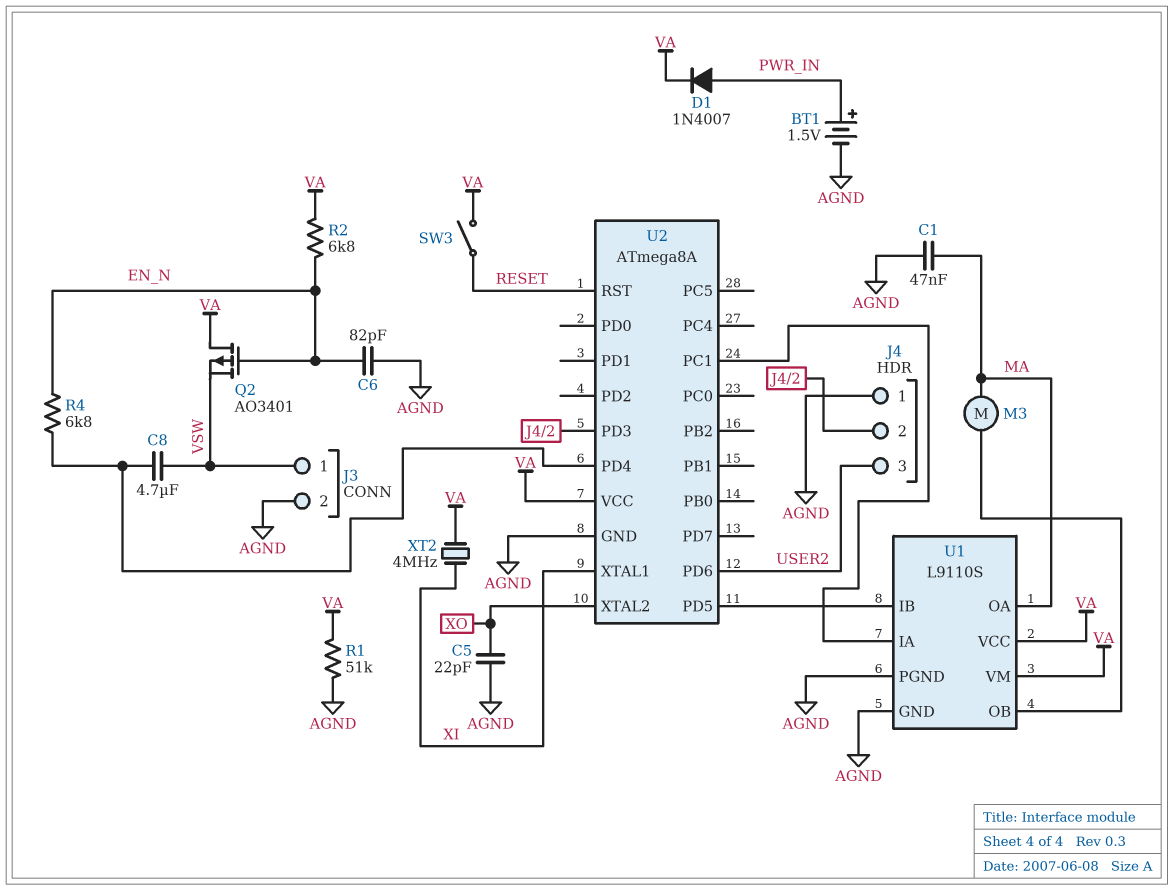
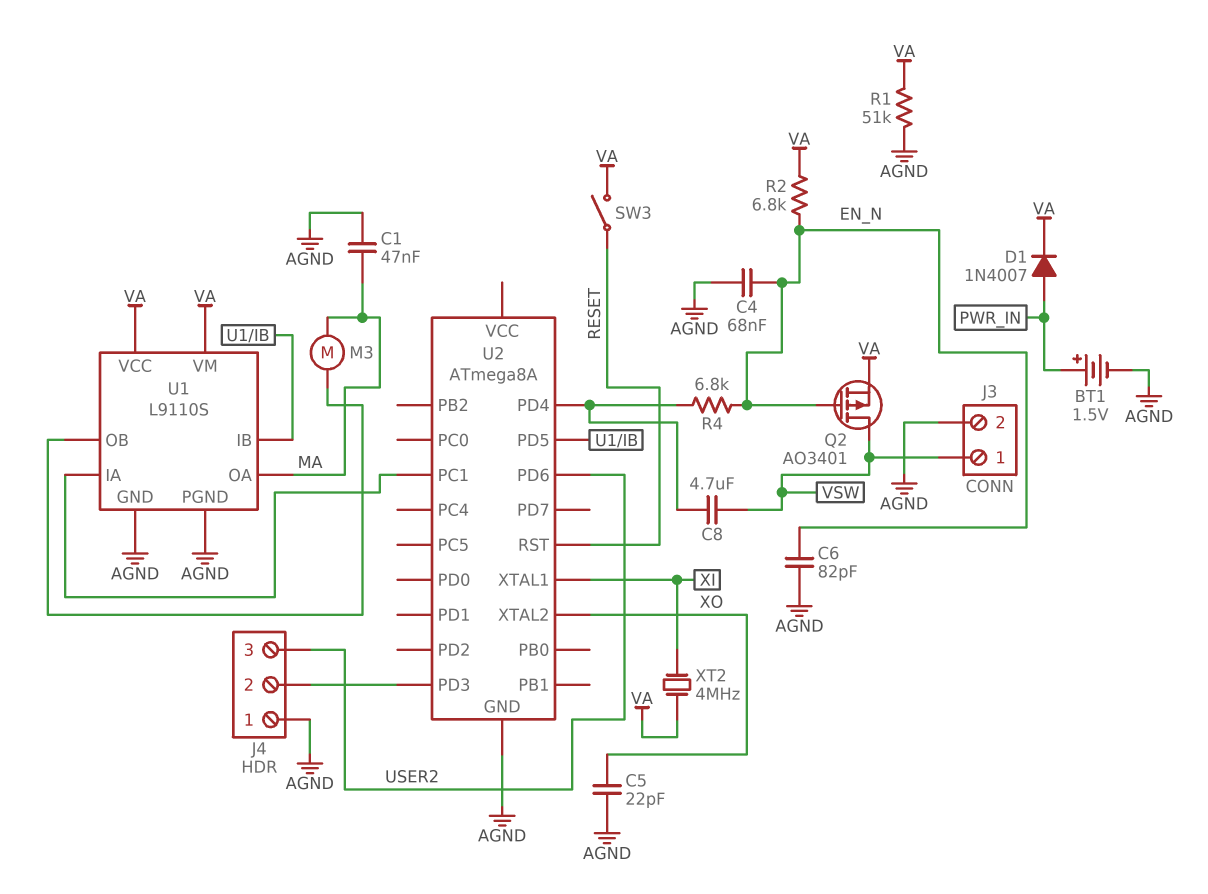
C4: none -> 68nF (AGND, EN_N)
Q2: PMOS AO3401 (G EN_N, D VA, S VSW) -> PMOS AO3401 (G EN_N, D VSW, S VA)
U2 pin VCC: VA -> none

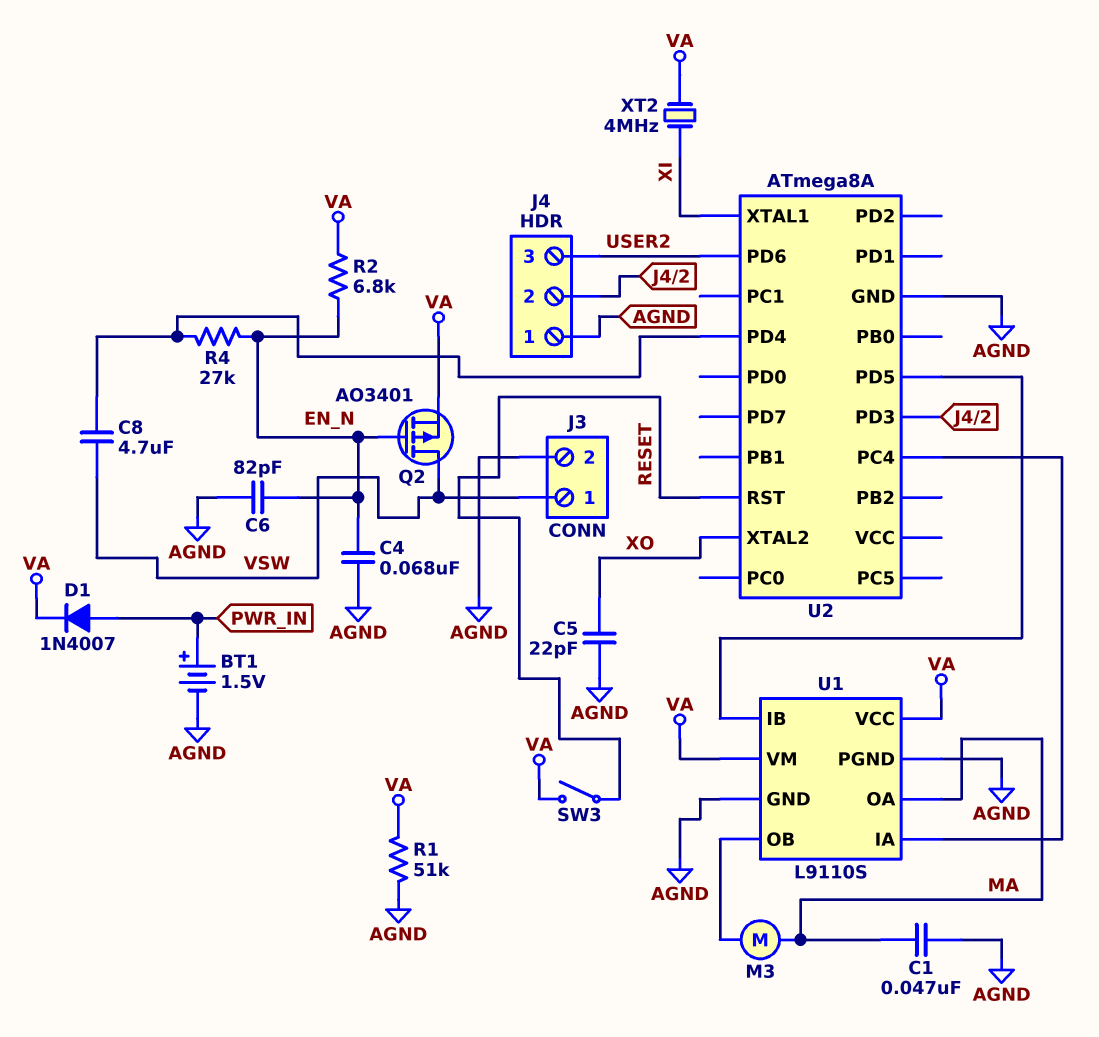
R4: 6.8k (EN_N, U2/PD4) -> 27k (EN_N, U2/PD4)
U2 pin PC1: U1/IA -> none
U2 pin PC4: none -> U1/IA

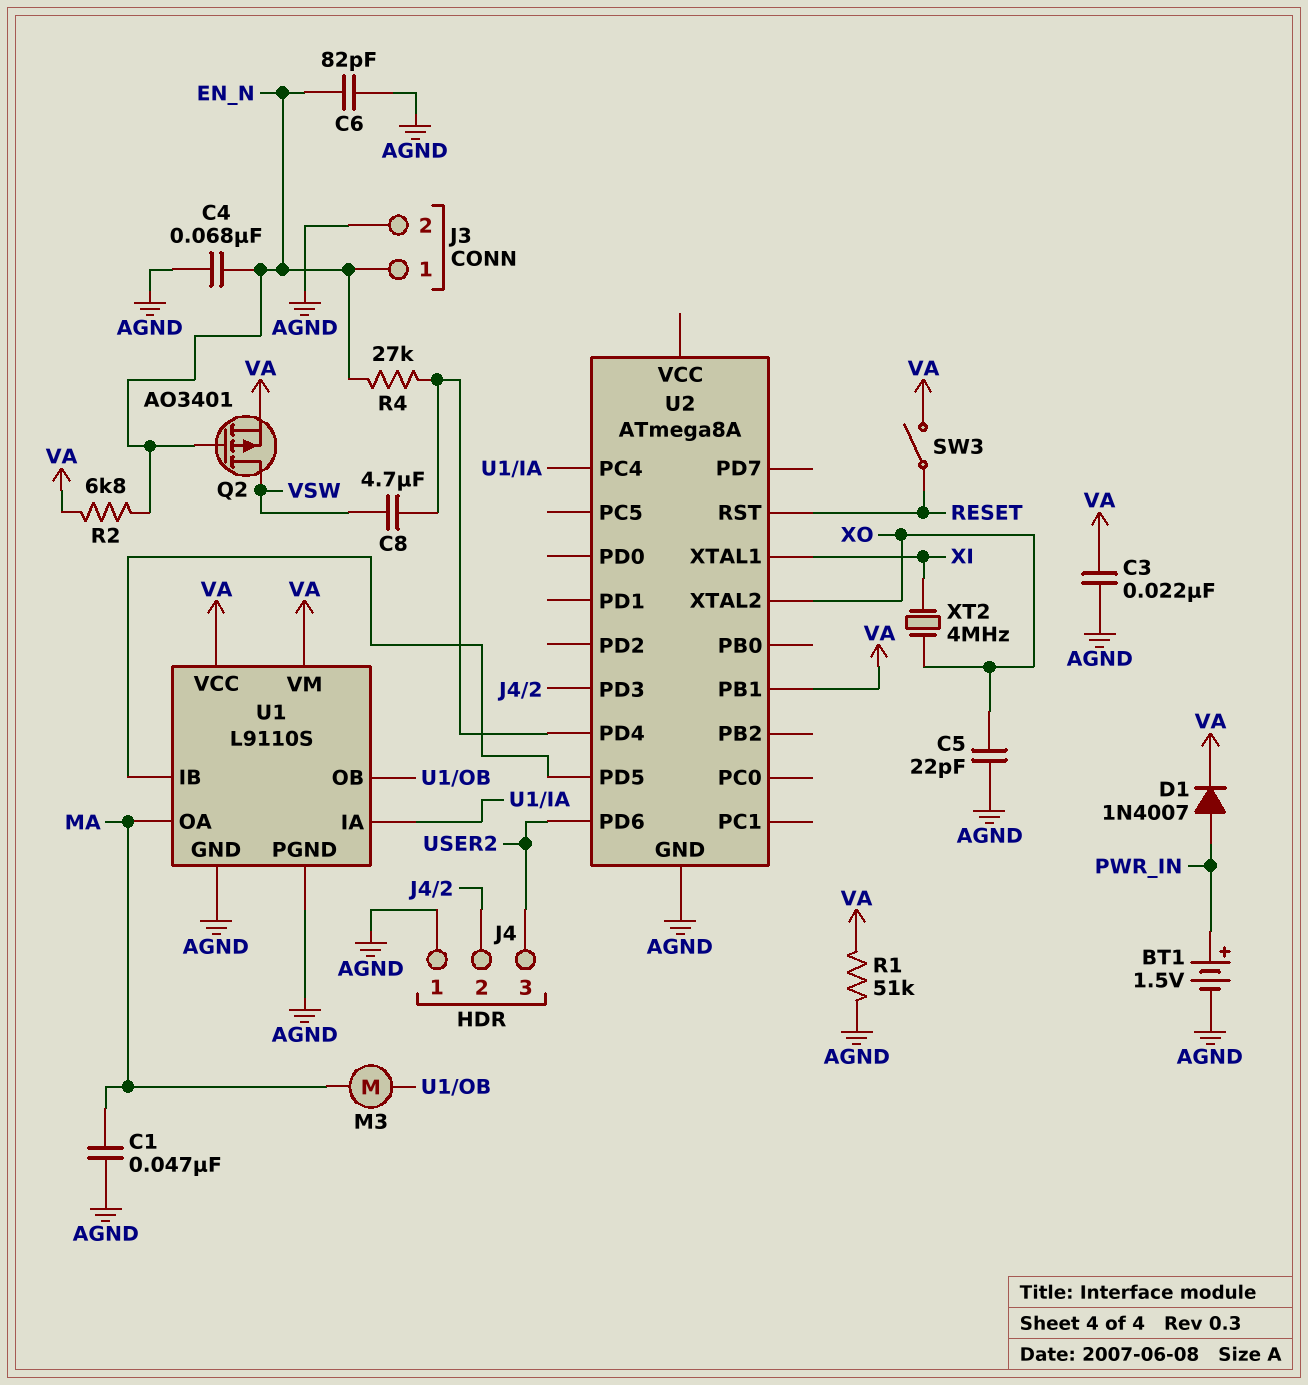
C3: none -> 22nF (AGND, VA)
J3 pin 1: VSW -> EN_N
U2 pin PB1: none -> VA
XT2: 4MHz (VA, XI) -> 4MHz (XI, XO)

